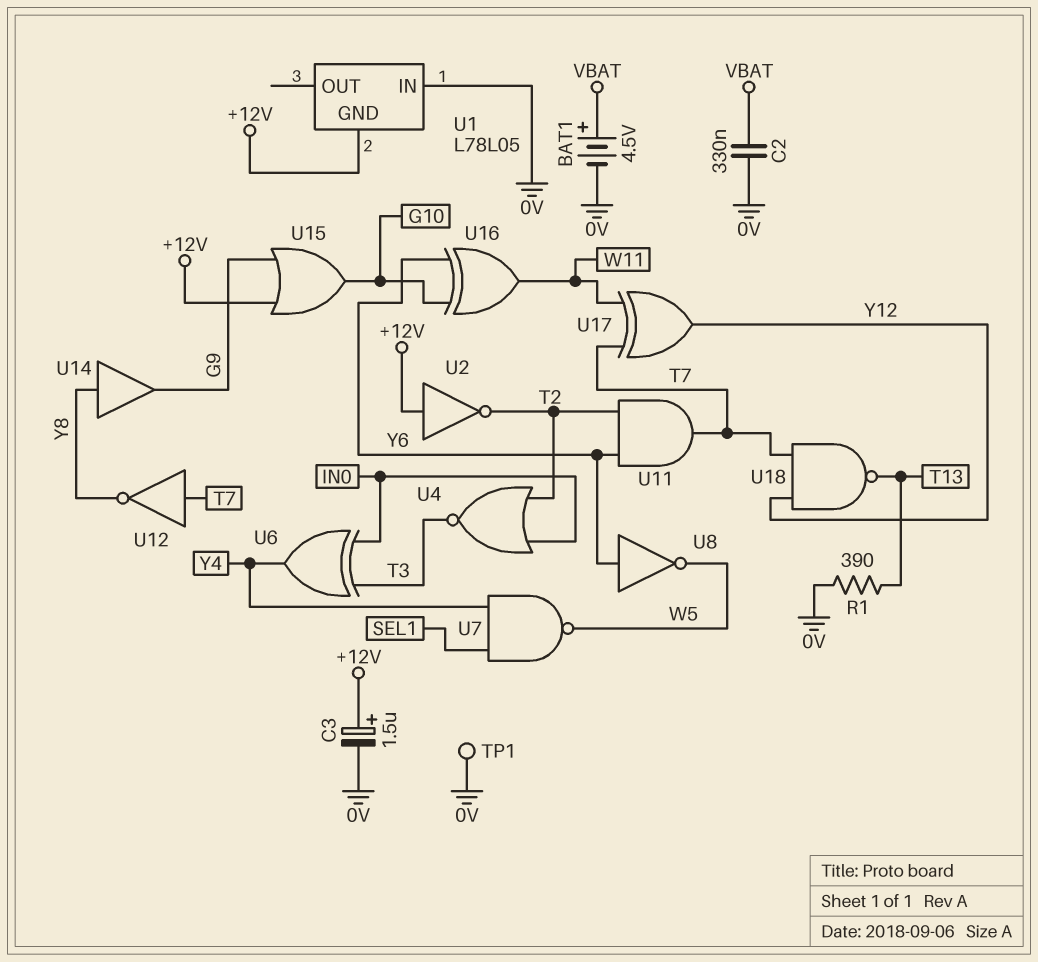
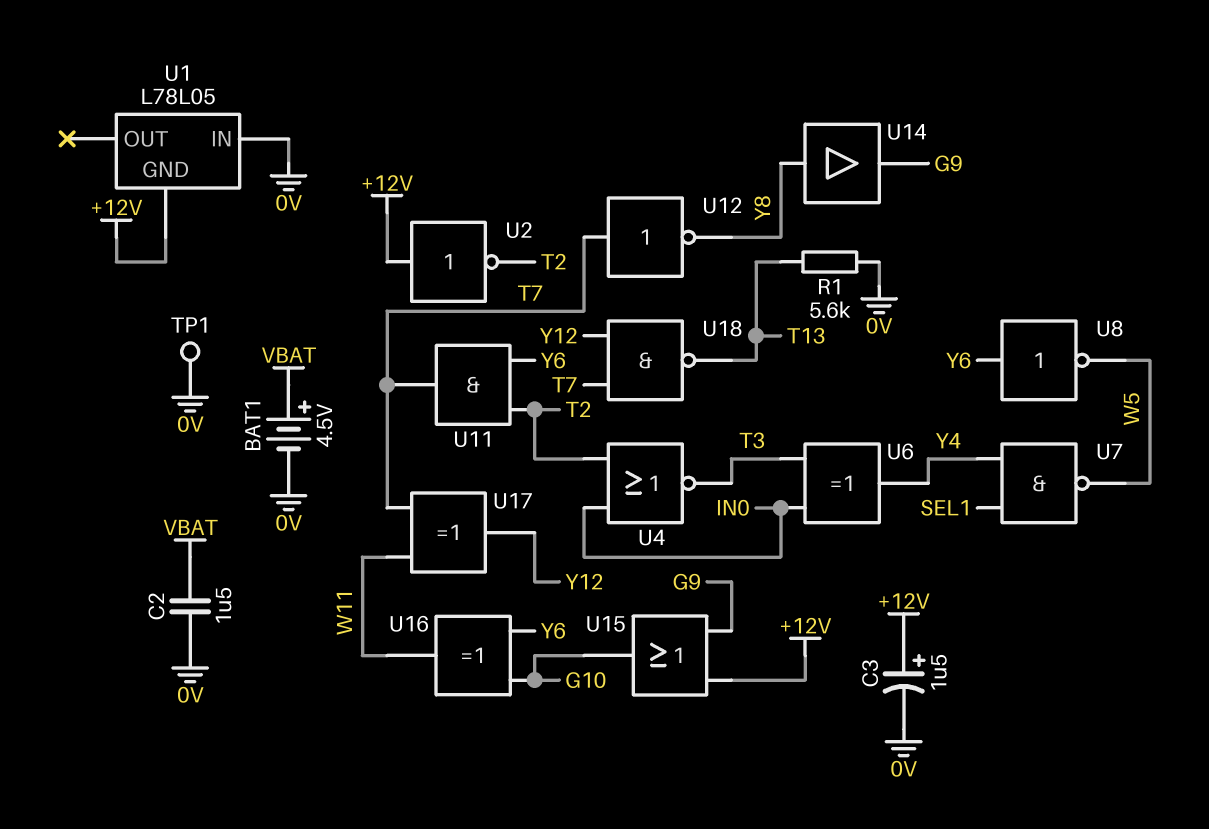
C2: 330nF (0V, VBAT) -> 1.5uF (0V, VBAT)
R1: 390 (0V, T13) -> 5.6k (0V, T13)

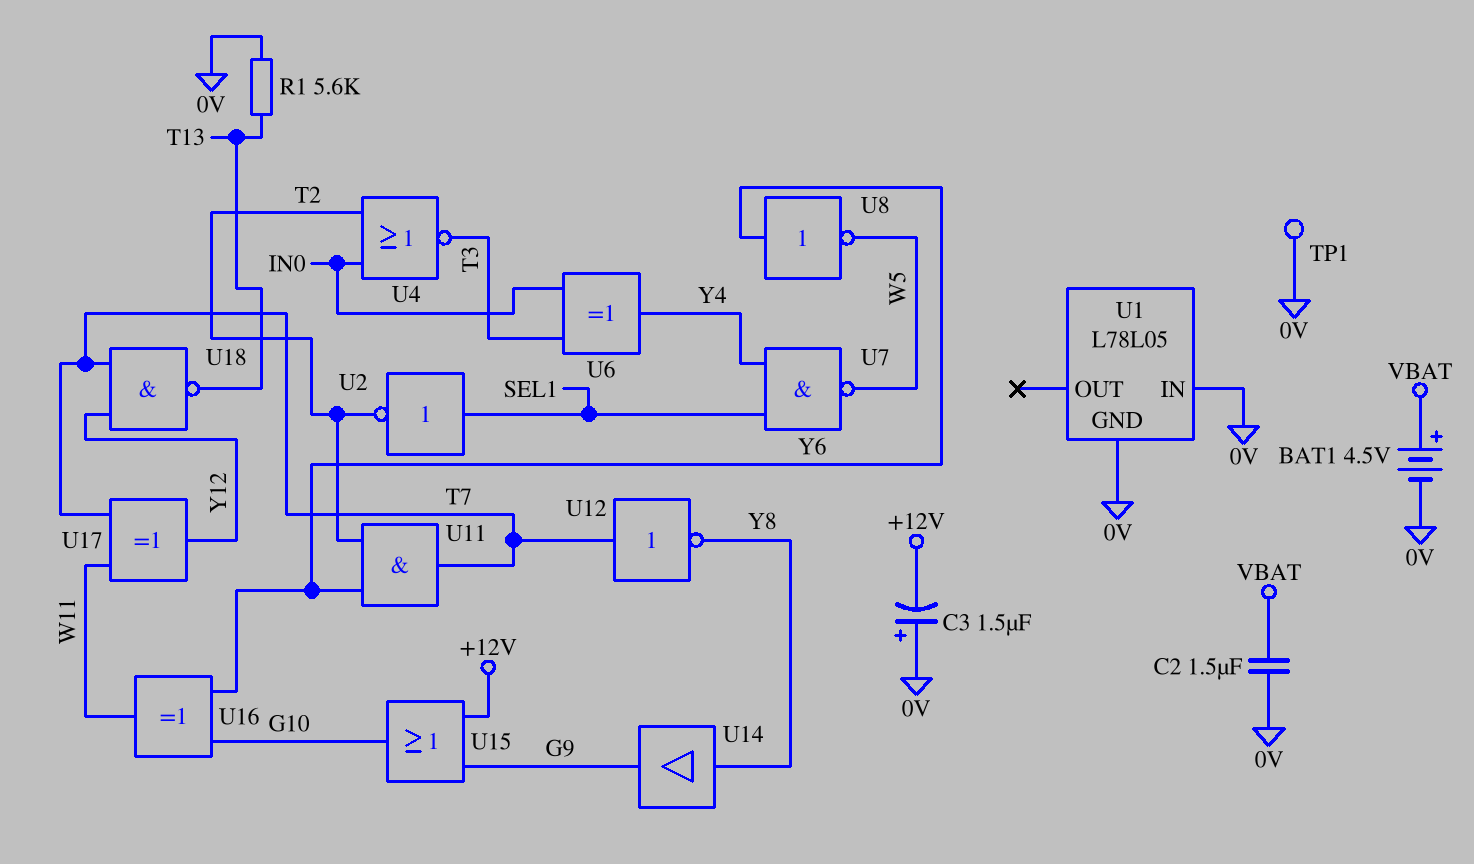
C3: 1.5uF (plus +12V, minus 0V) -> 1.5uF (plus 0V, minus +12V)
U1 pin GND: +12V -> 0V
U2: NOT (in +12V, out T2) -> NOT (in SEL1, out T2)

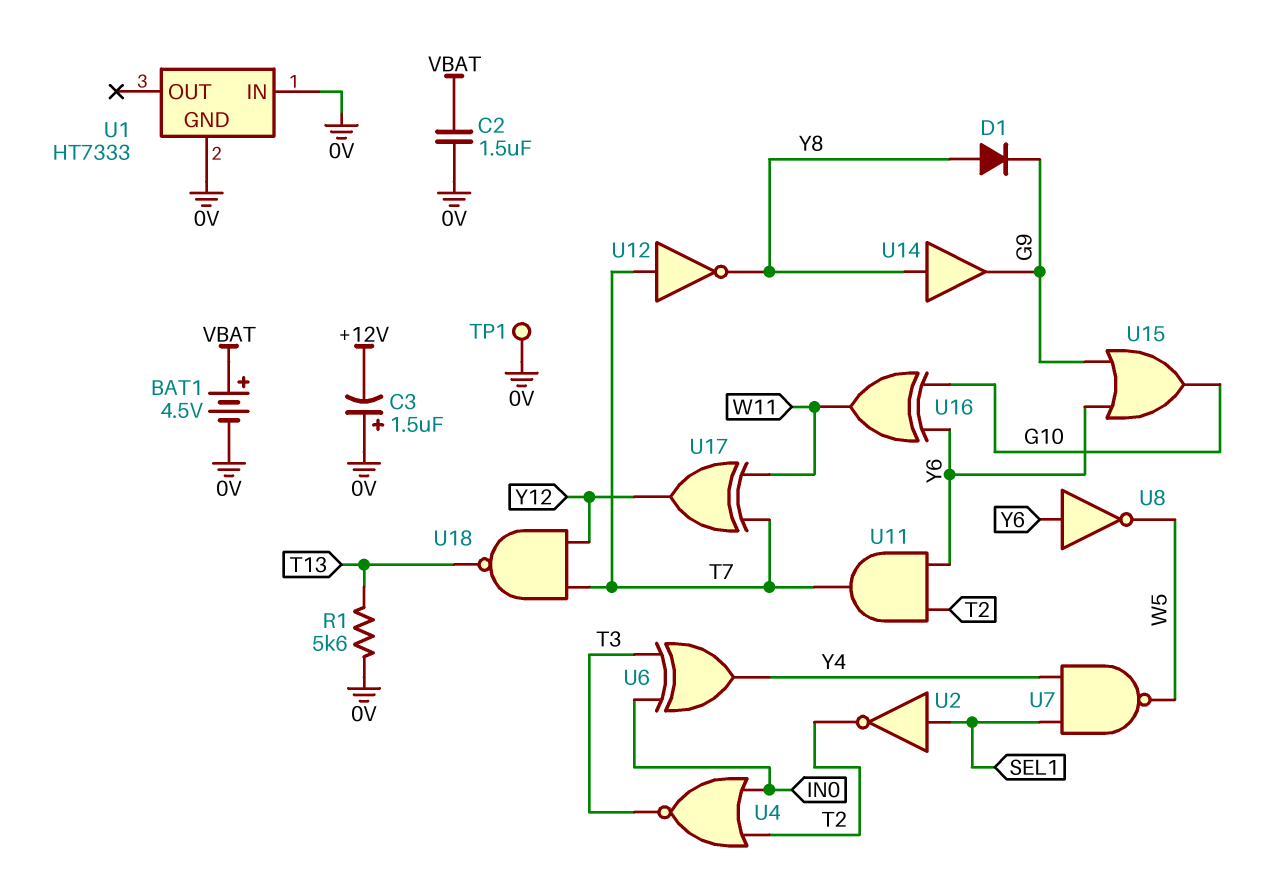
D1: none -> diode (A Y8, K G9)
U1: L78L05 -> HT7333
U15: OR (in +12V, in G9, out G10) -> OR (in G9, in Y6, out G10)

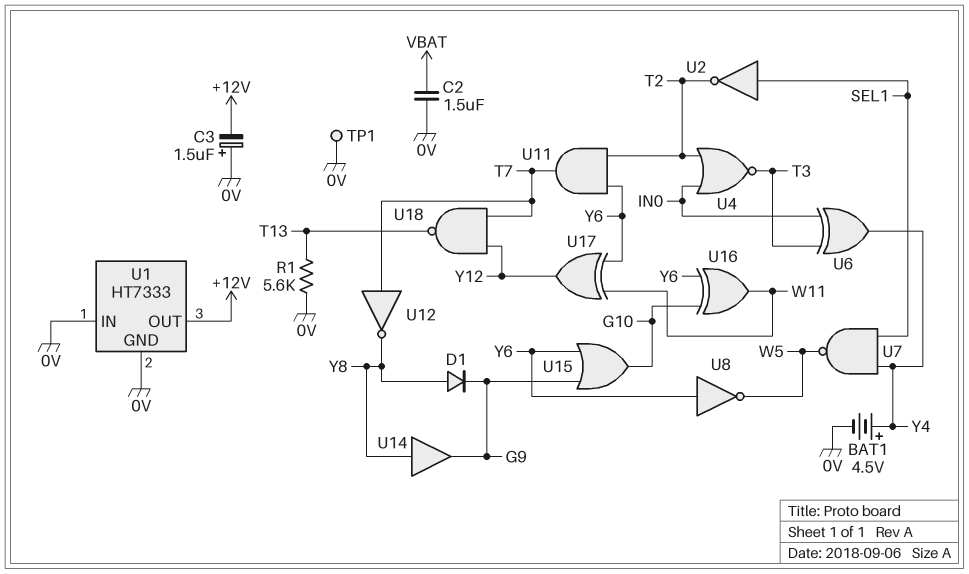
BAT1: 4.5V (plus VBAT, minus 0V) -> 4.5V (plus Y4, minus 0V)
U1 pin OUT: none -> +12V
U17: XOR (in T7, in W11, out Y12) -> XOR (in W11, in Y6, out Y12)

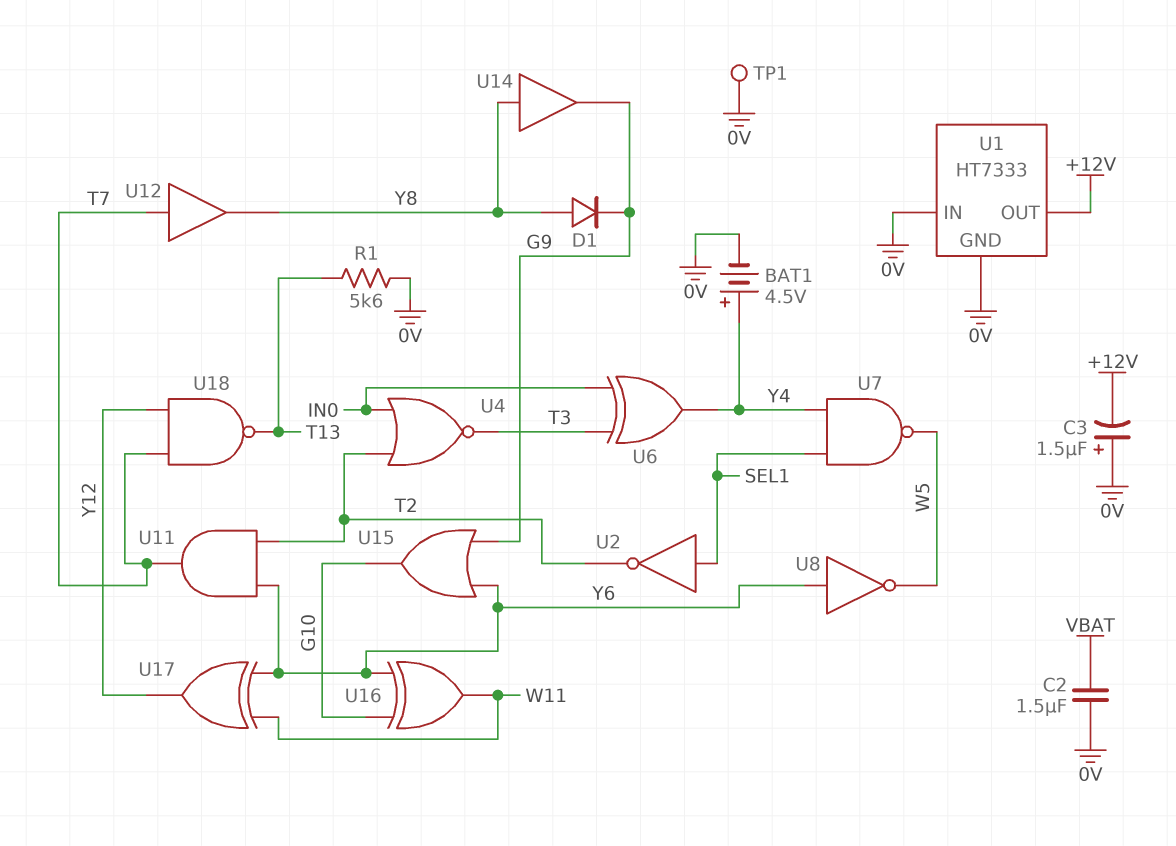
U12: NOT (in T7, out Y8) -> buffer (in T7, out Y8)

